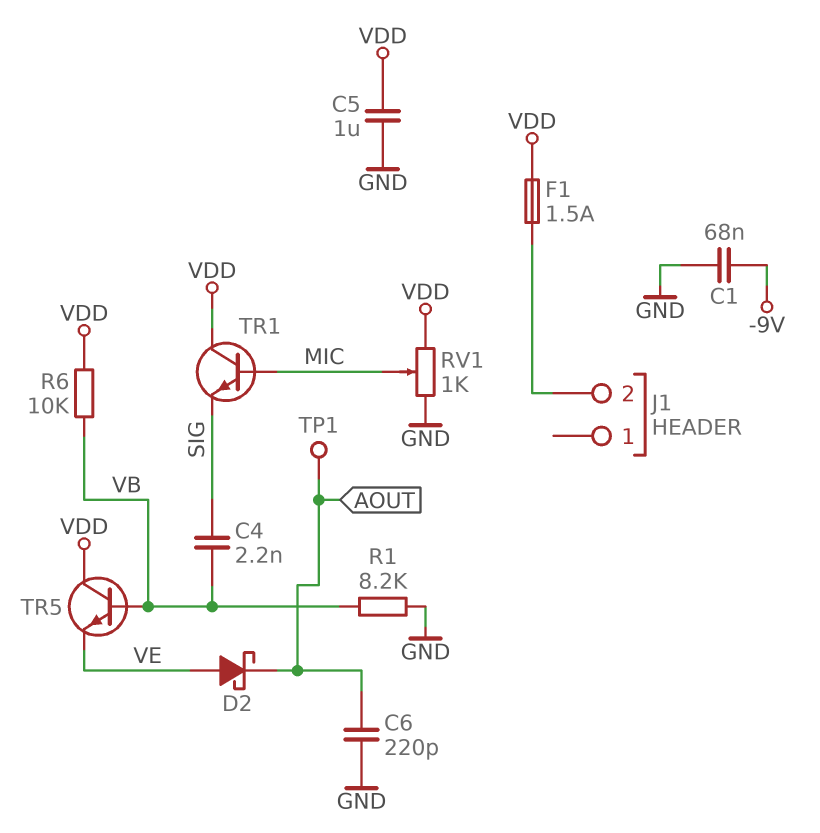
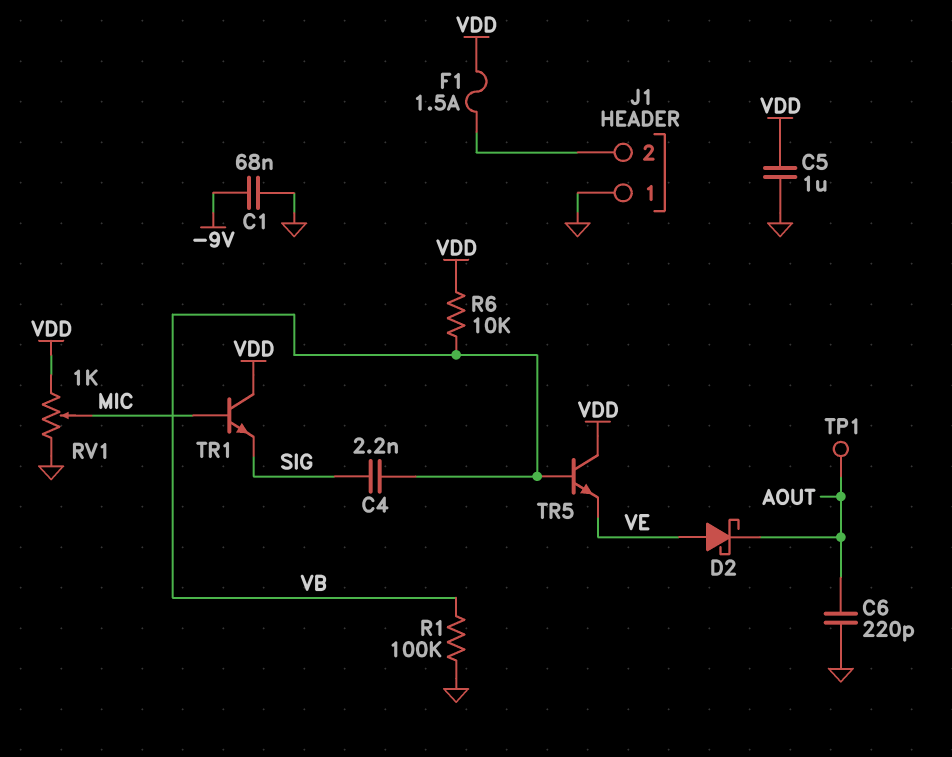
J1 pin 1: none -> GND
R1: 8.2k (GND, VB) -> 100k (GND, VB)

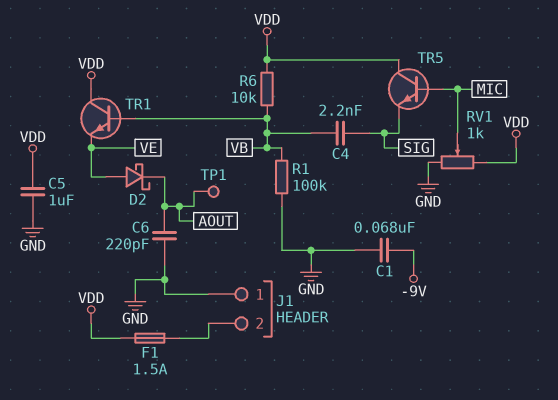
TR1: NPN (B MIC, C VDD, E SIG) -> NPN (B VB, C VDD, E VE)
TR5: NPN (B VB, C VDD, E VE) -> NPN (B MIC, C VDD, E SIG)

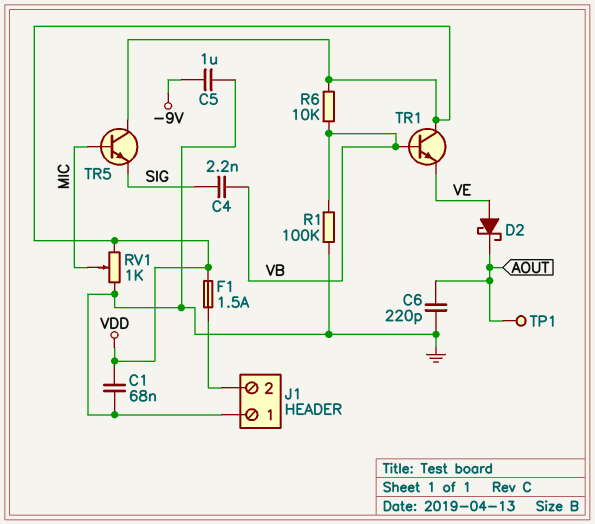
C1: 68nF (-9V, GND) -> 68nF (GND, VDD)
C5: 1uF (GND, VDD) -> 1uF (-9V, GND)

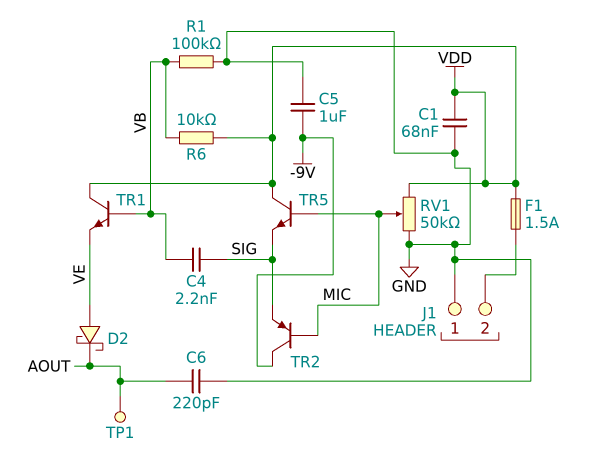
RV1: 1k (GND, VDD, wiper MIC) -> 50k (GND, VDD, wiper MIC)
TR2: none -> PNP (B MIC, C -9V, E SIG)

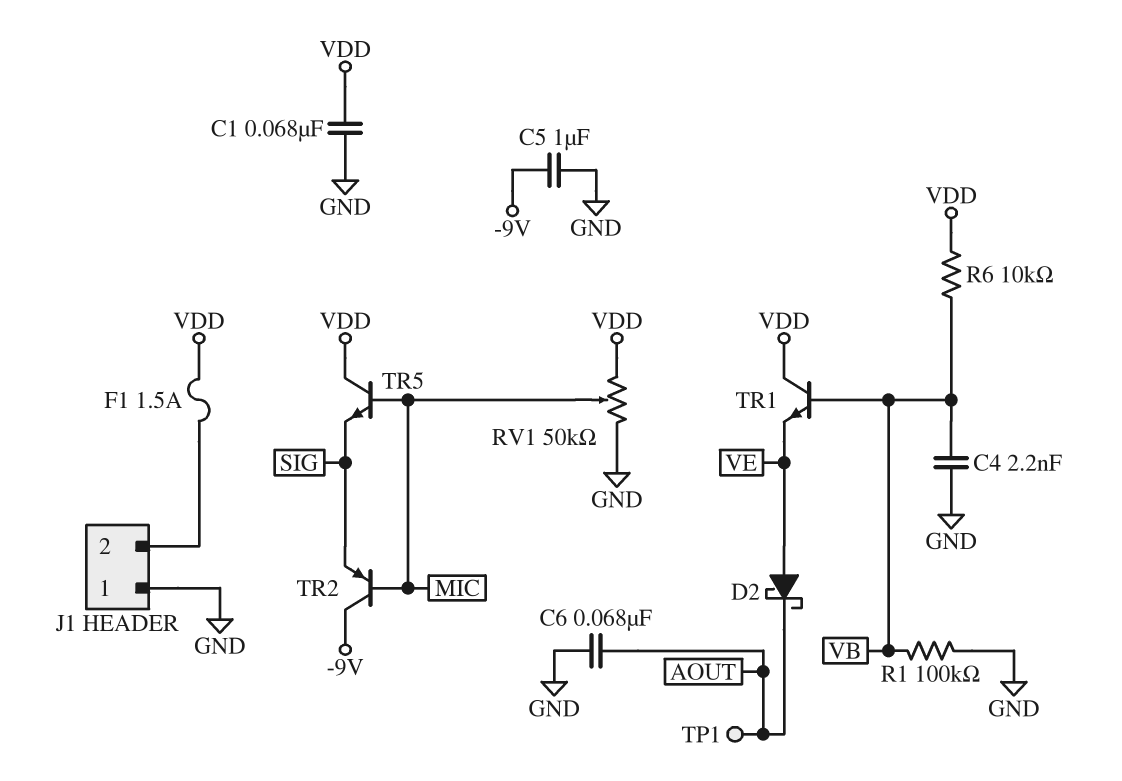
C4: 2.2nF (SIG, VB) -> 2.2nF (GND, VB)
C6: 220pF (AOUT, GND) -> 68nF (AOUT, GND)

